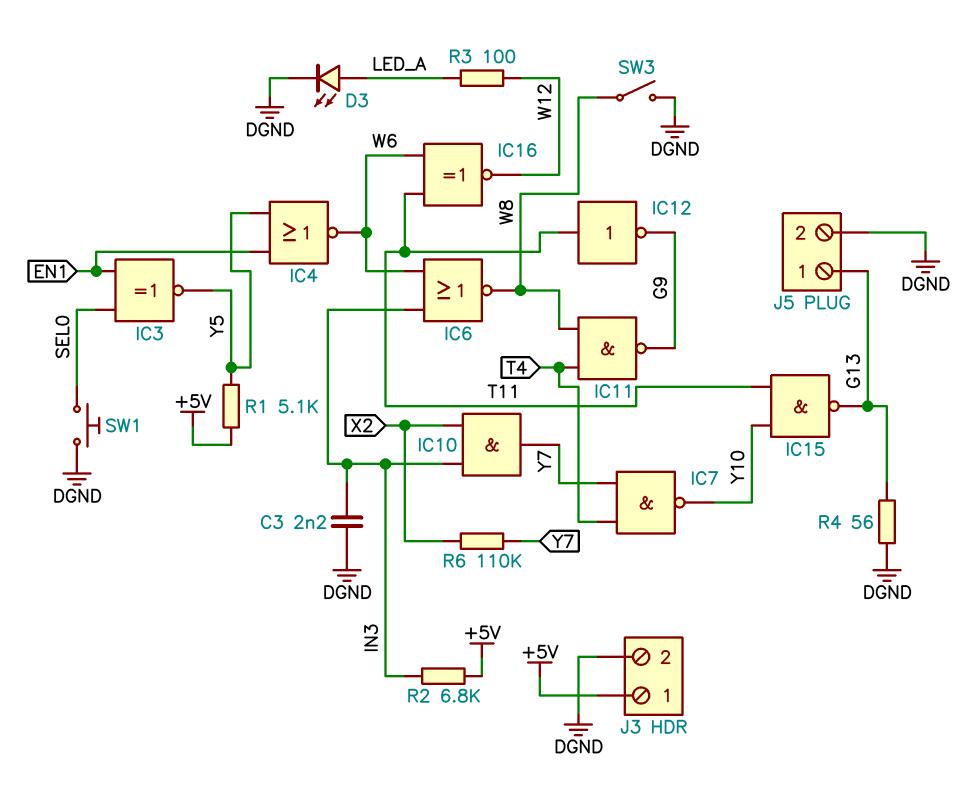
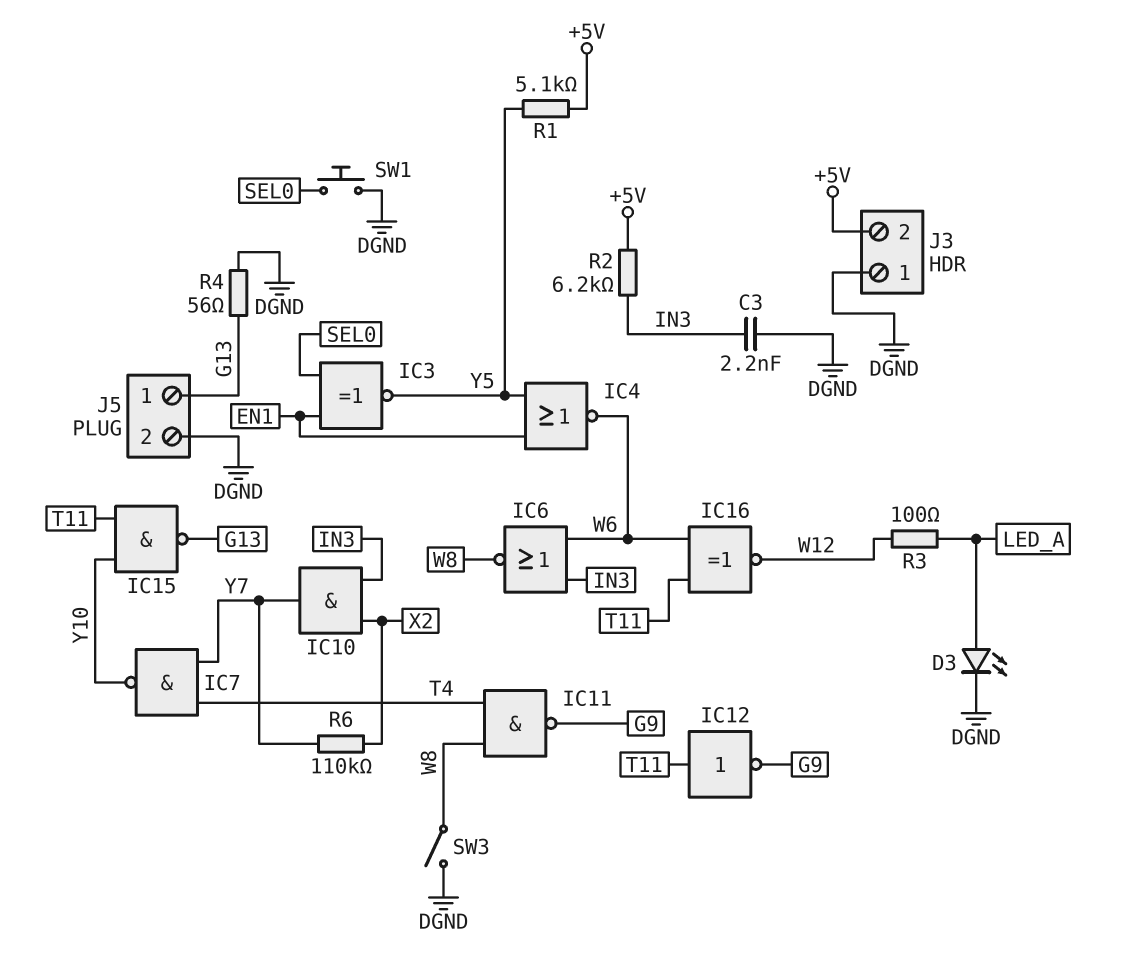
J3 pin 1: +5V -> DGND
J3 pin 2: DGND -> +5V
R2: 6.8k (+5V, IN3) -> 6.2k (+5V, IN3)

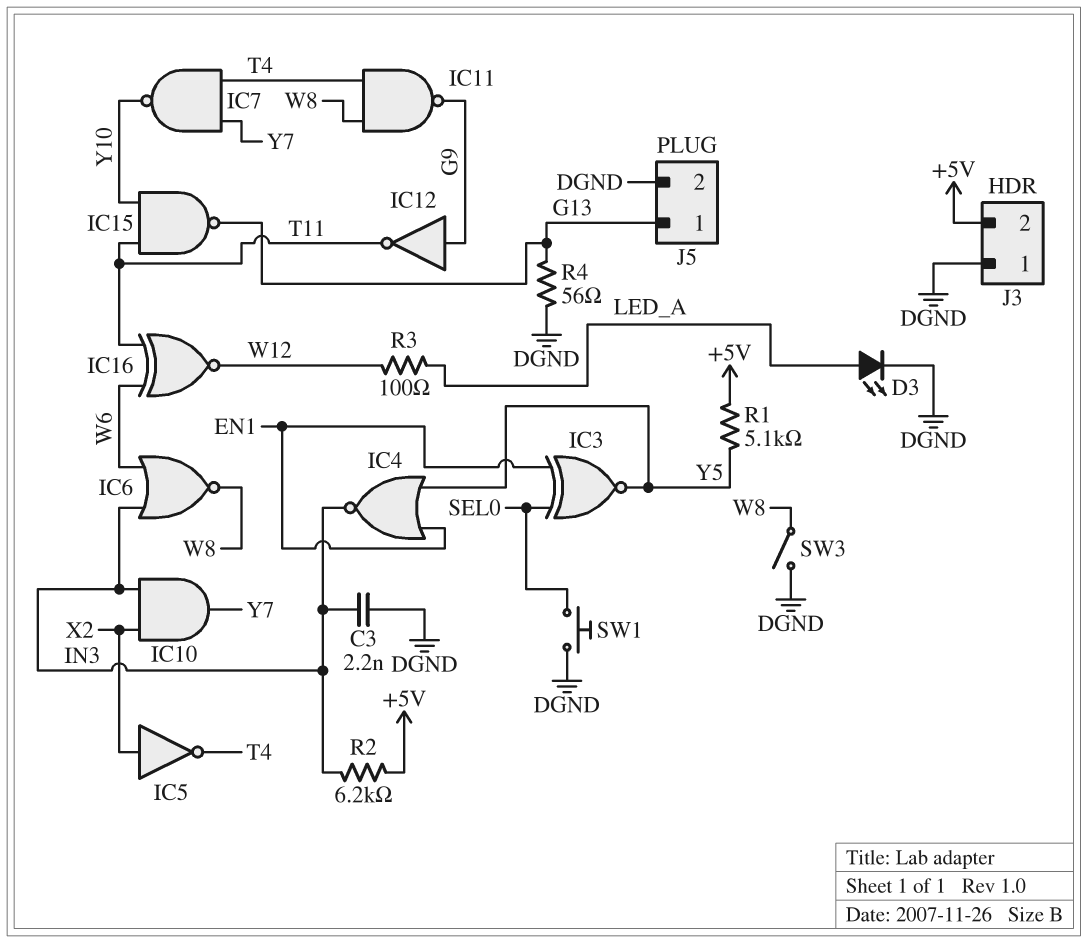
IC4: NOR (in EN1, in Y5, out W6) -> NOR (in EN1, in Y5, out IN3)
IC5: none -> NOT (in X2, out T4)
IC12: NOT (in T11, out G9) -> NOT (in G9, out T11)
R6: 110k (X2, Y7) -> none

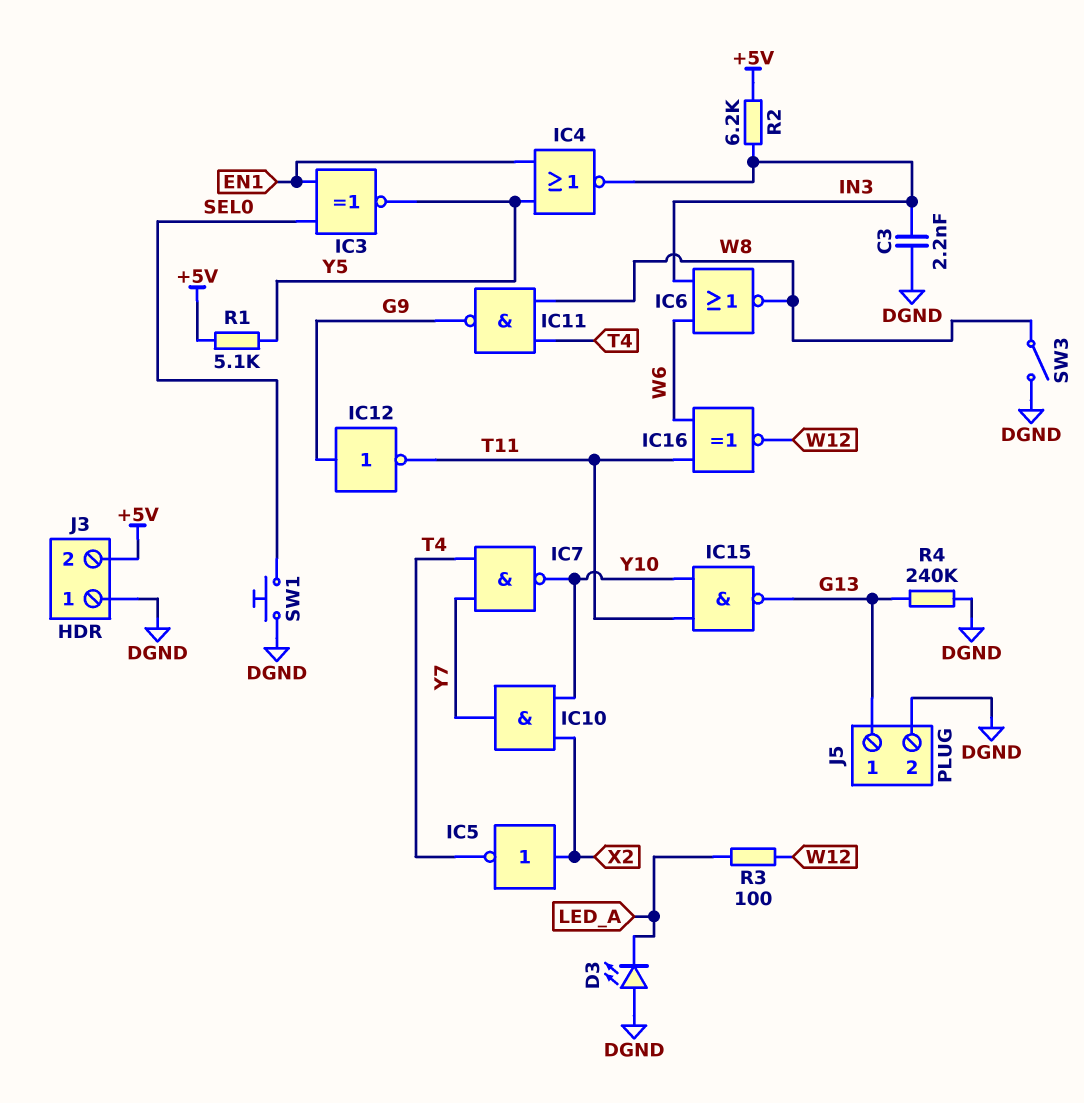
D3: LED (A LED_A, K DGND) -> LED (A DGND, K LED_A)
IC10: AND (in IN3, in X2, out Y7) -> AND (in X2, in Y10, out Y7)
R4: 56 (DGND, G13) -> 240k (DGND, G13)

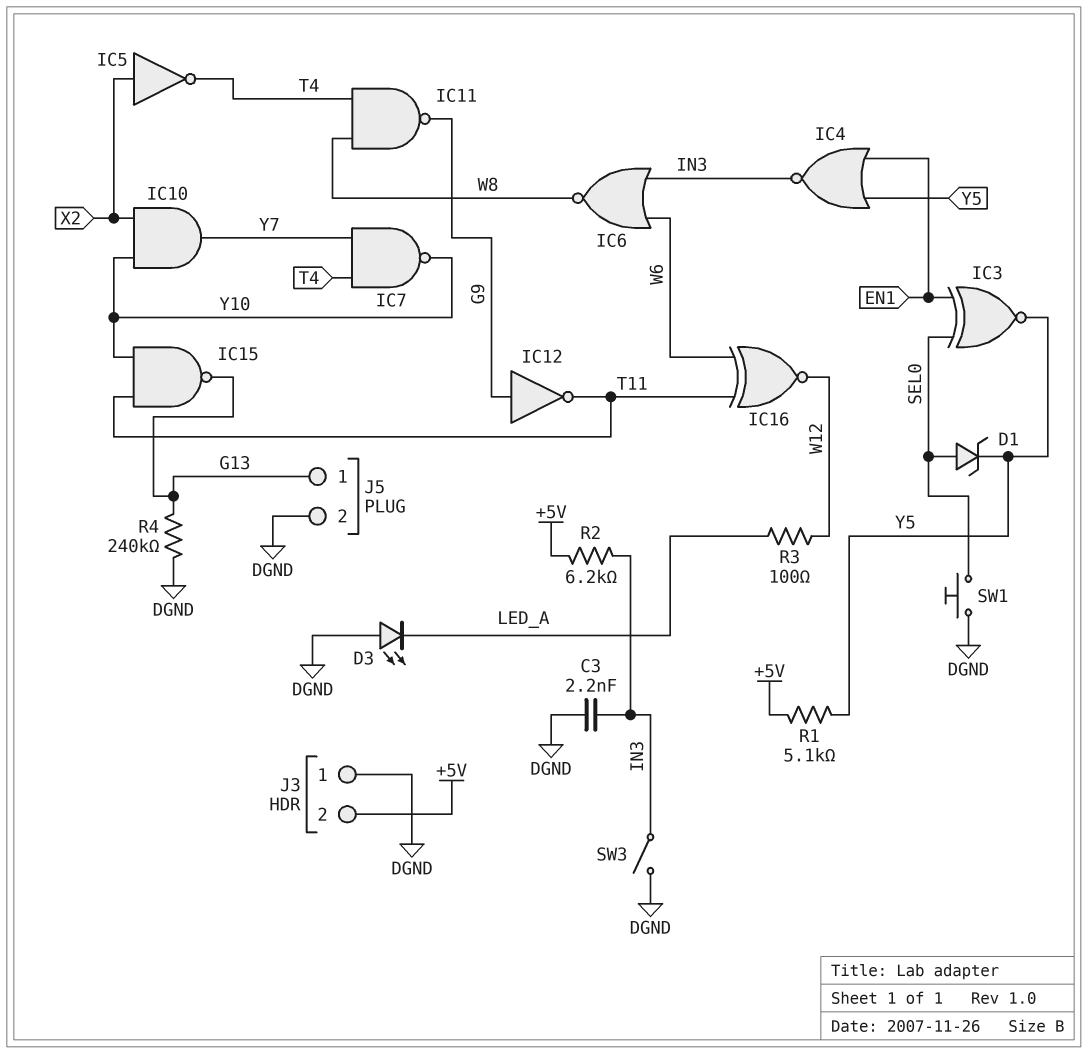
D1: none -> zener (A SEL0, K Y5)
SW3: switch (DGND, W8) -> switch (DGND, IN3)

